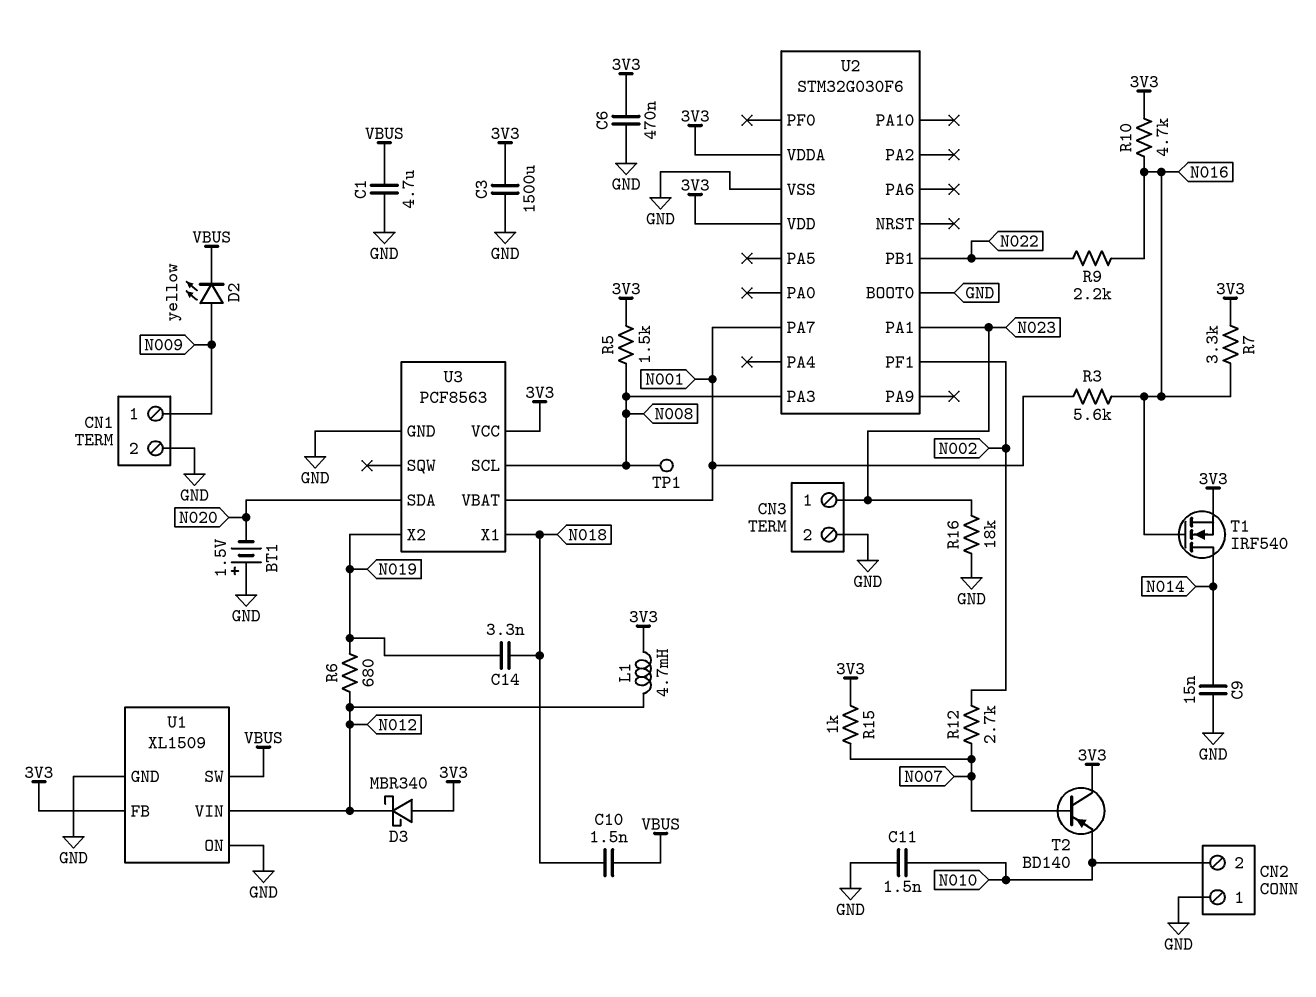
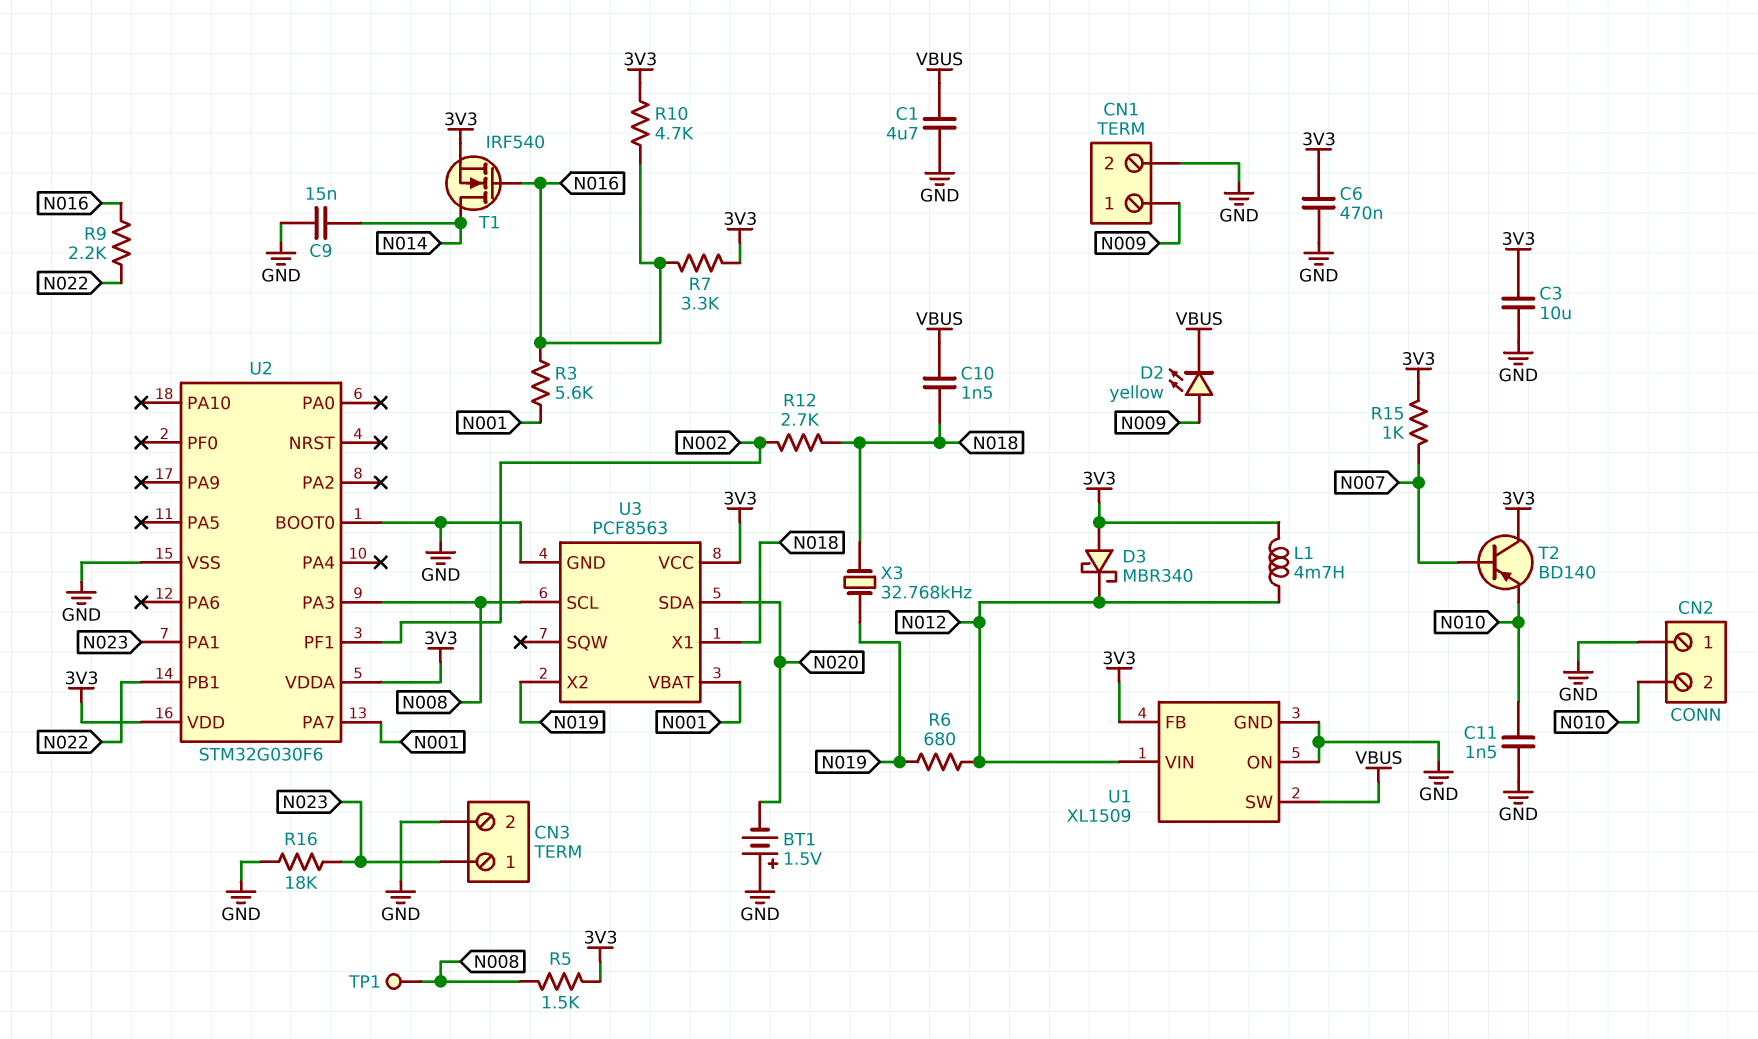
C3: 1500uF (3V3, GND) -> 10uF (3V3, GND)
C14: 3.3nF (N018, N019) -> none
R12: 2.7k (N002, N007) -> 2.7k (N002, N018)
X3: none -> 32.768kHz (N018, N019)

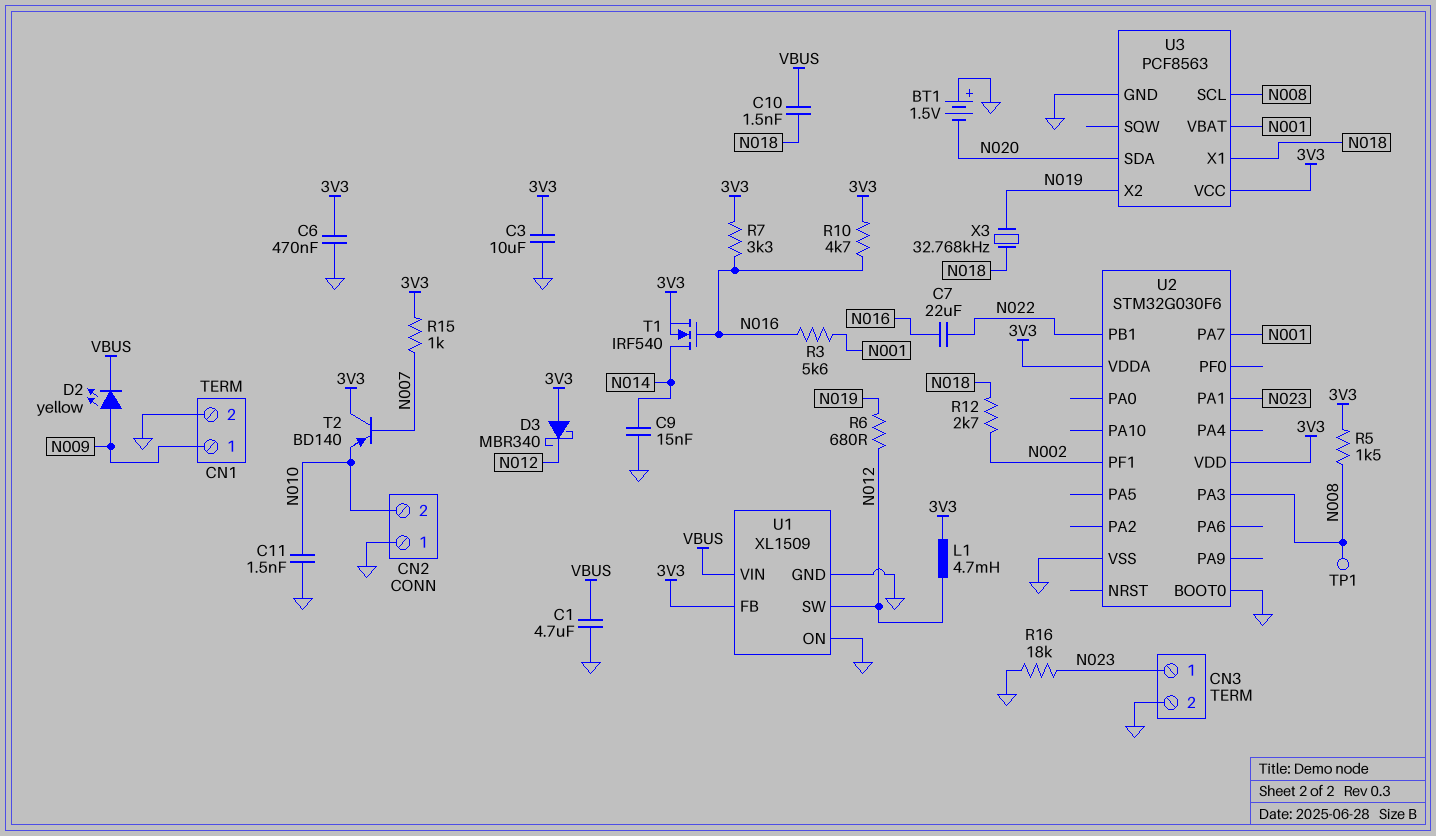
C7: none -> 22uF (N016, N022)
R9: 2.2k (N016, N022) -> none
U1 pin SW: VBUS -> N012
U1 pin VIN: N012 -> VBUS

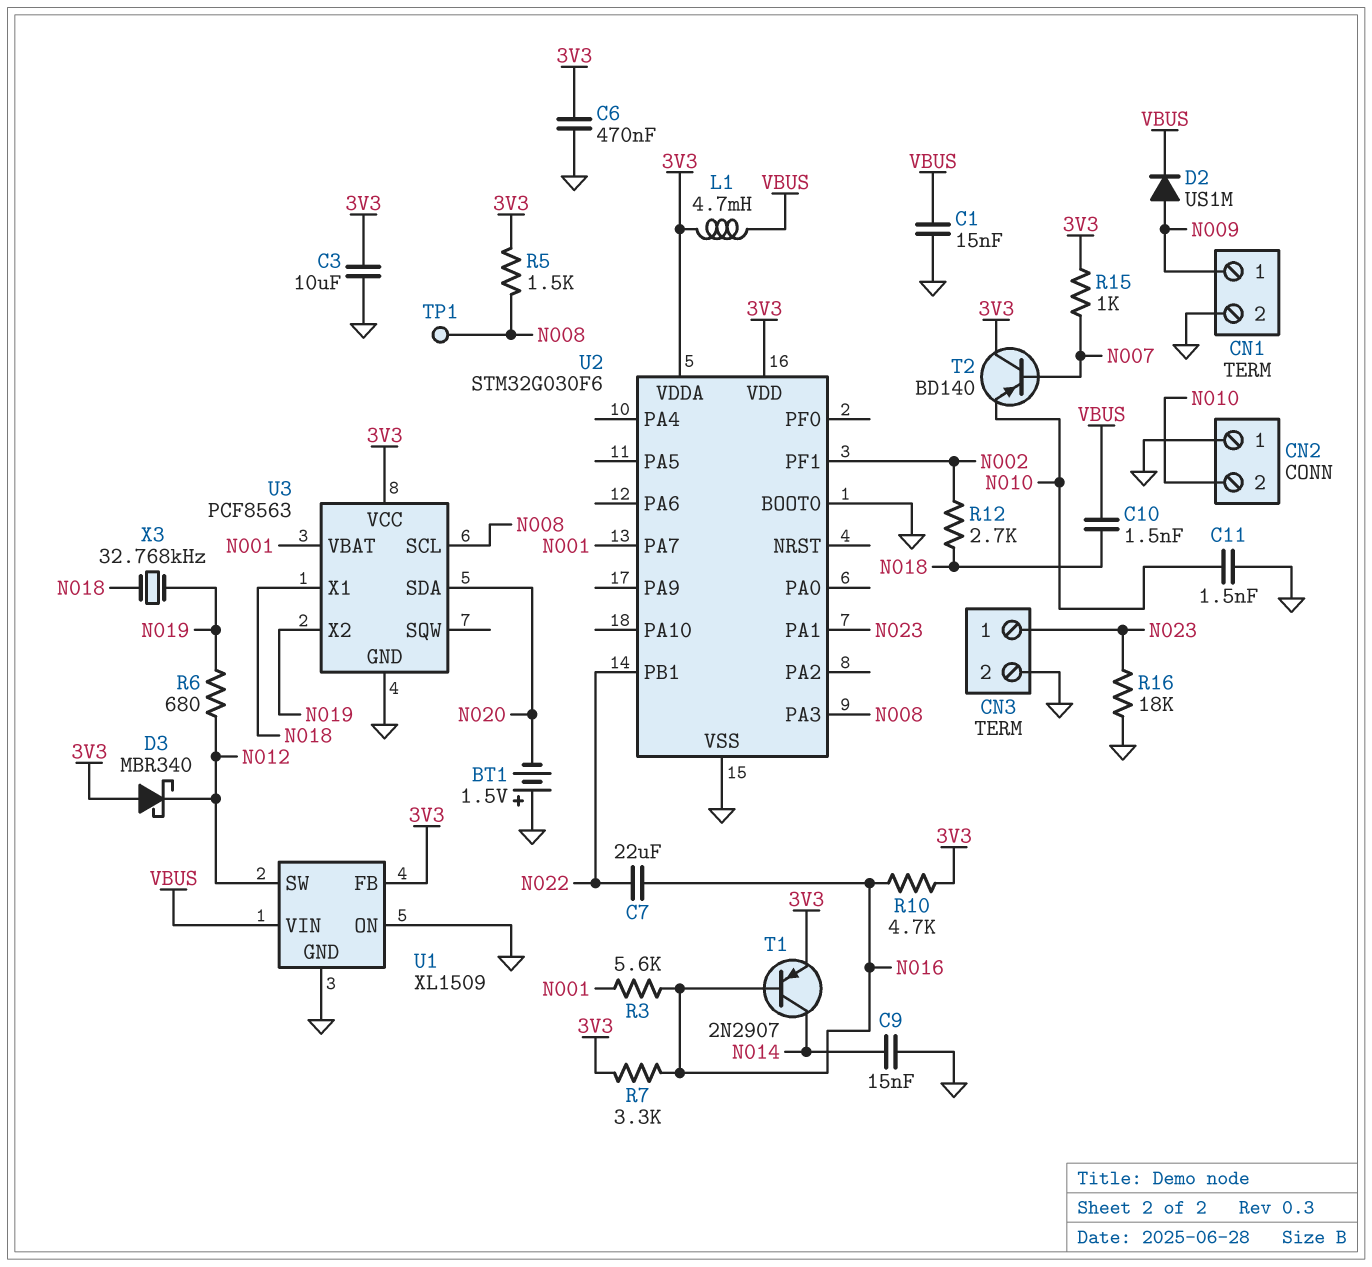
C1: 4.7uF (GND, VBUS) -> 15nF (GND, VBUS)
D2: LED yellow (A N009, K VBUS) -> diode US1M (A N009, K VBUS)
L1: 4.7mH (3V3, N012) -> 4.7mH (3V3, VBUS)
T1: NMOS IRF540 (G N016, D N014, S 3V3) -> PNP 2N2907 (B N016, C N014, E 3V3)

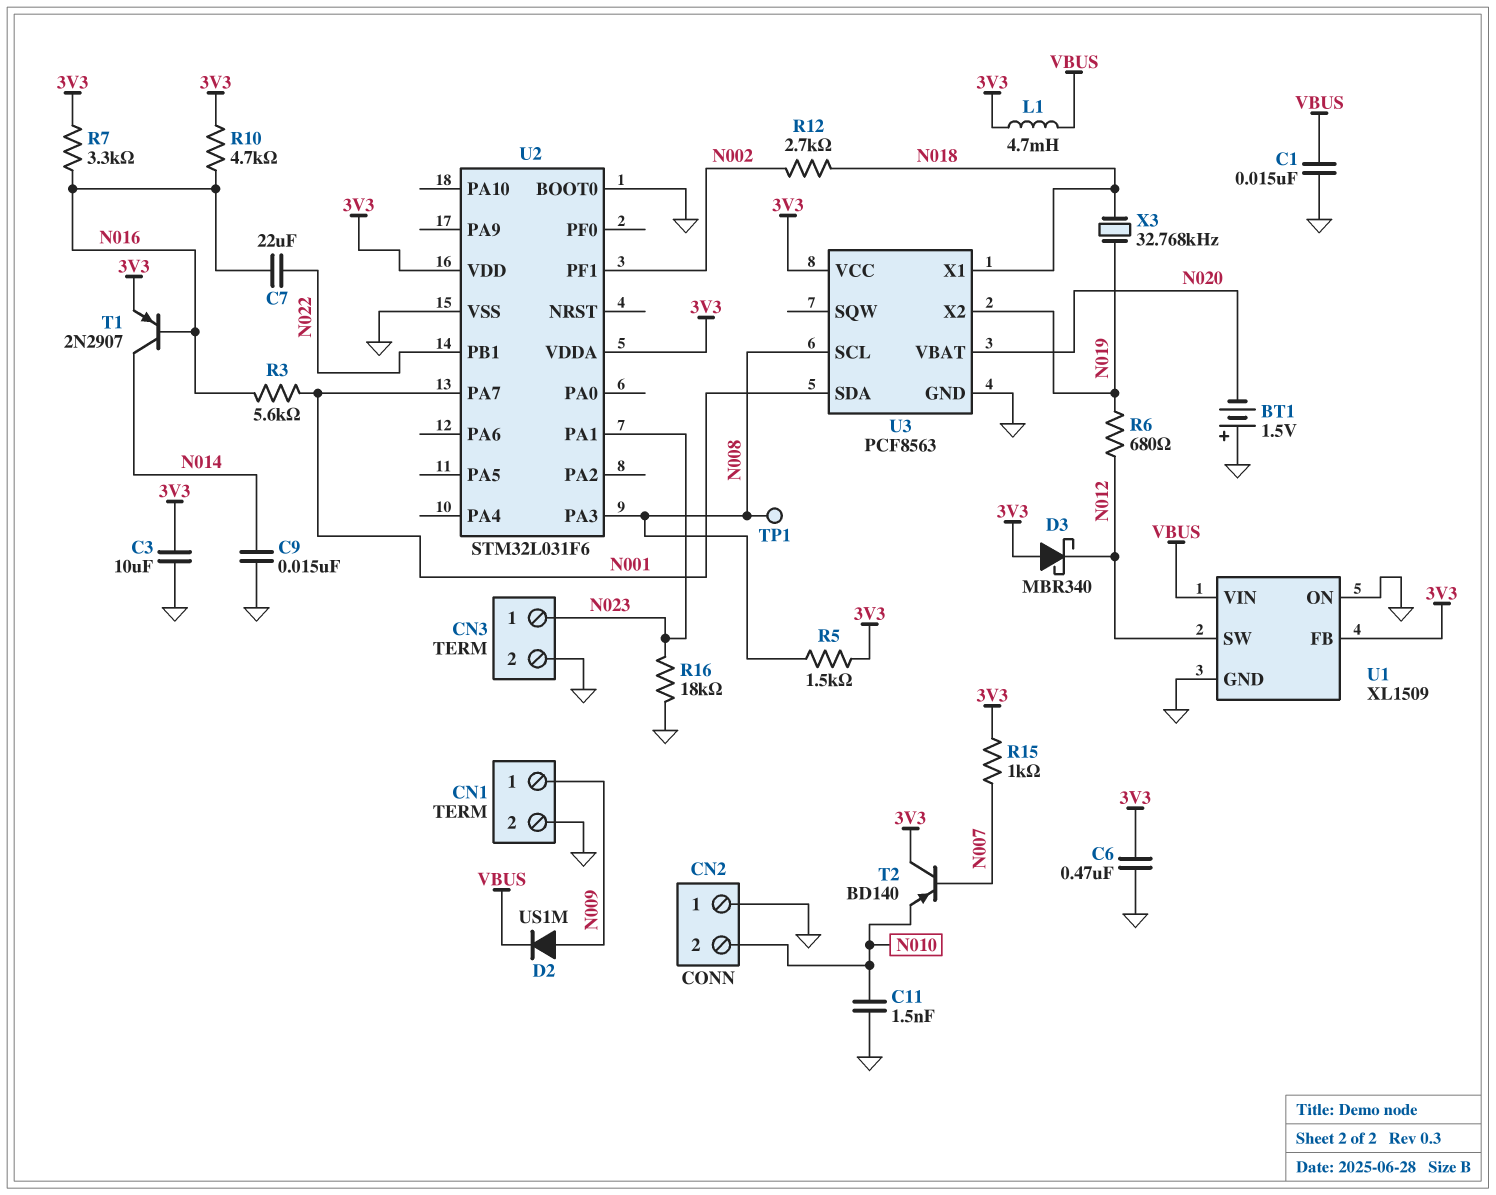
C10: 1.5nF (N018, VBUS) -> none
U2: STM32G030F6 -> STM32L031F6
U3 pin SDA: N020 -> N001
U3 pin VBAT: N001 -> N020

